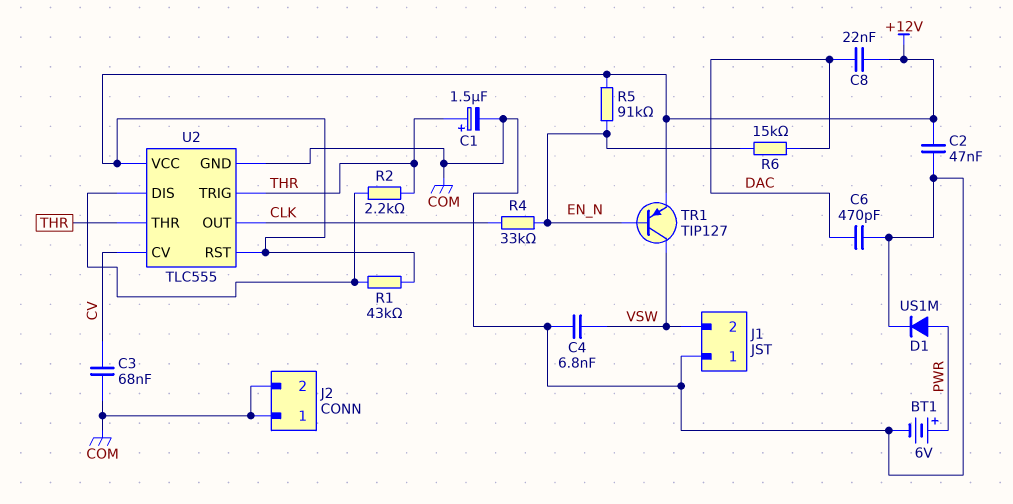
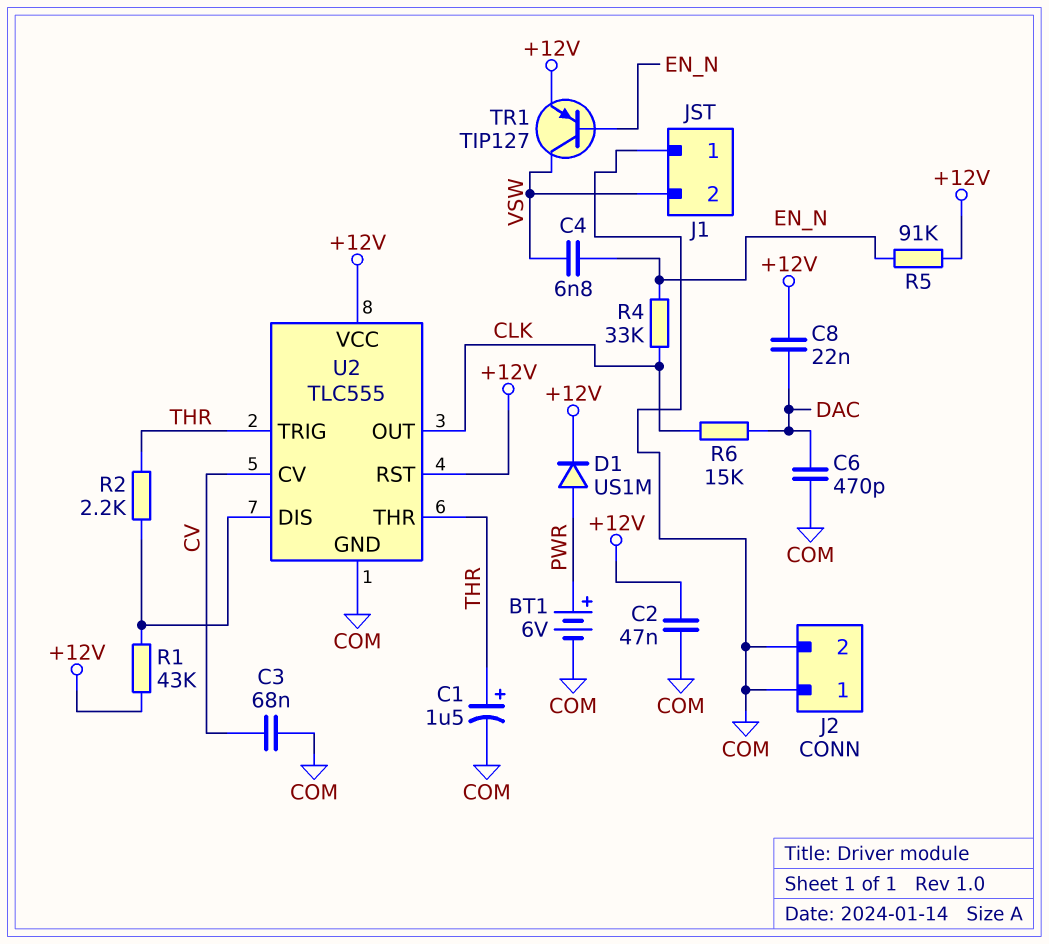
C4: 6.8nF (COM, VSW) -> 6.8nF (EN_N, VSW)
D1: diode US1M (A PWR, K COM) -> diode US1M (A PWR, K +12V)
R6: 15k (DAC, EN_N) -> 15k (CLK, DAC)

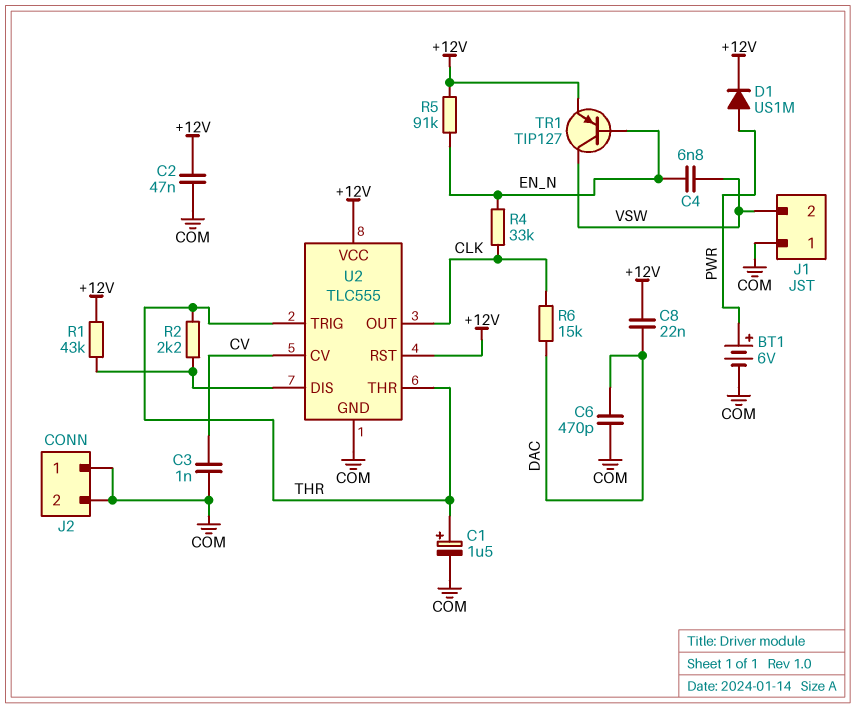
C3: 68nF (COM, CV) -> 1nF (COM, CV)

